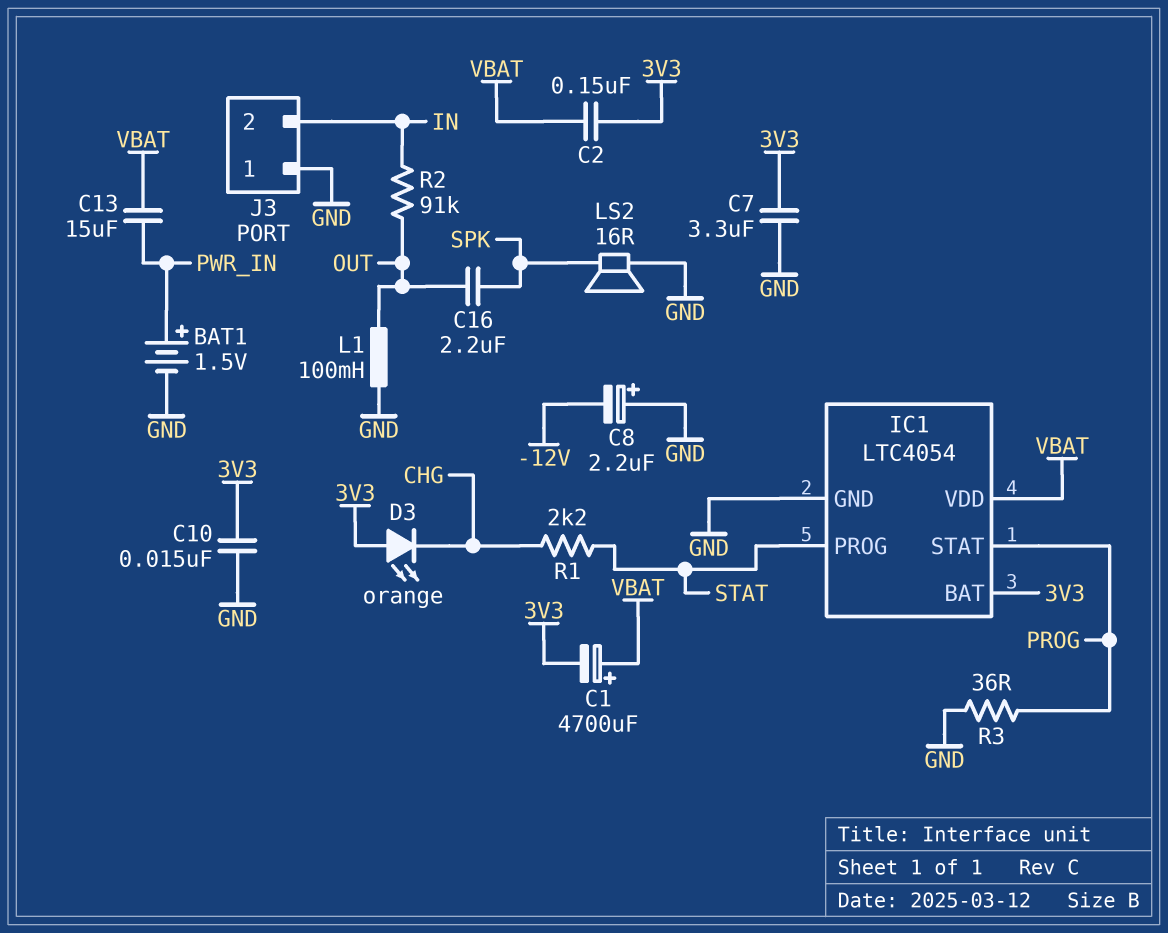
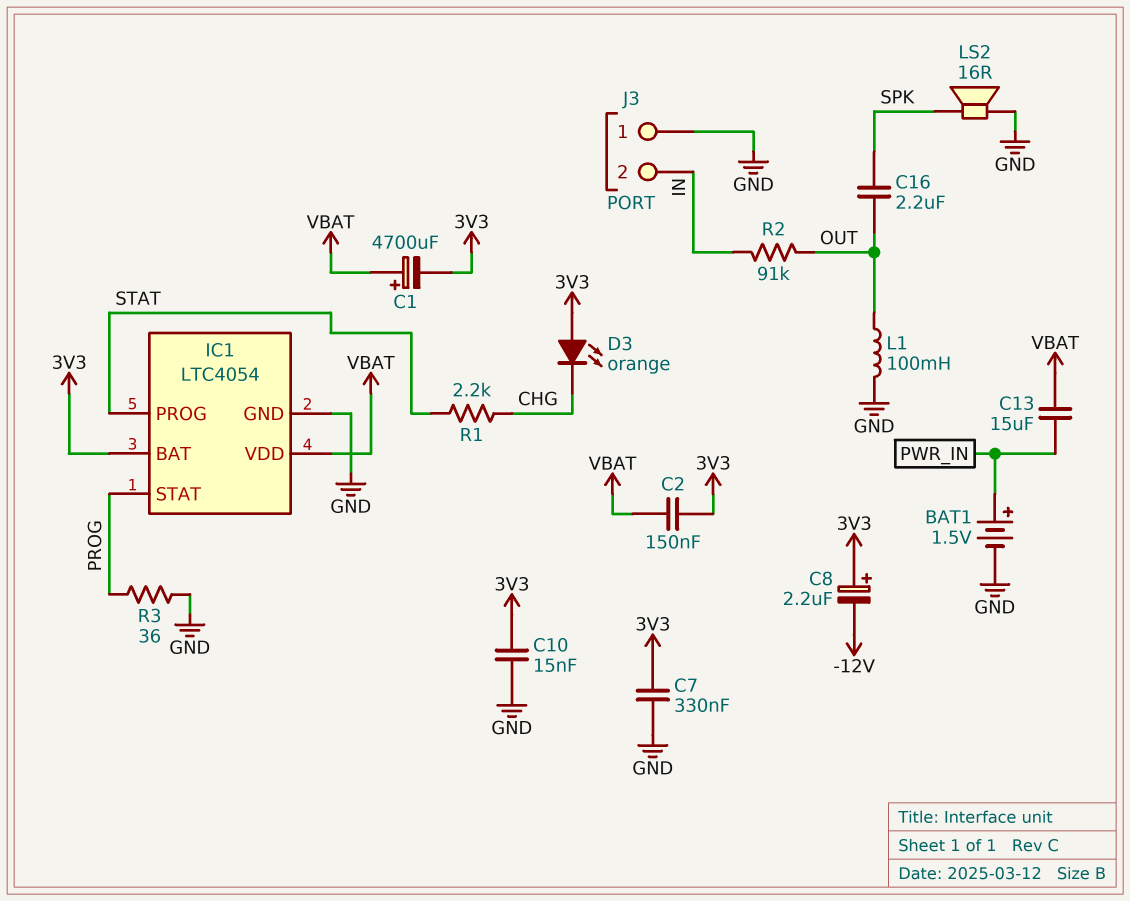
C7: 3.3uF (3V3, GND) -> 330nF (3V3, GND)
C8: 2.2uF (plus GND, minus -12V) -> 2.2uF (plus 3V3, minus -12V)

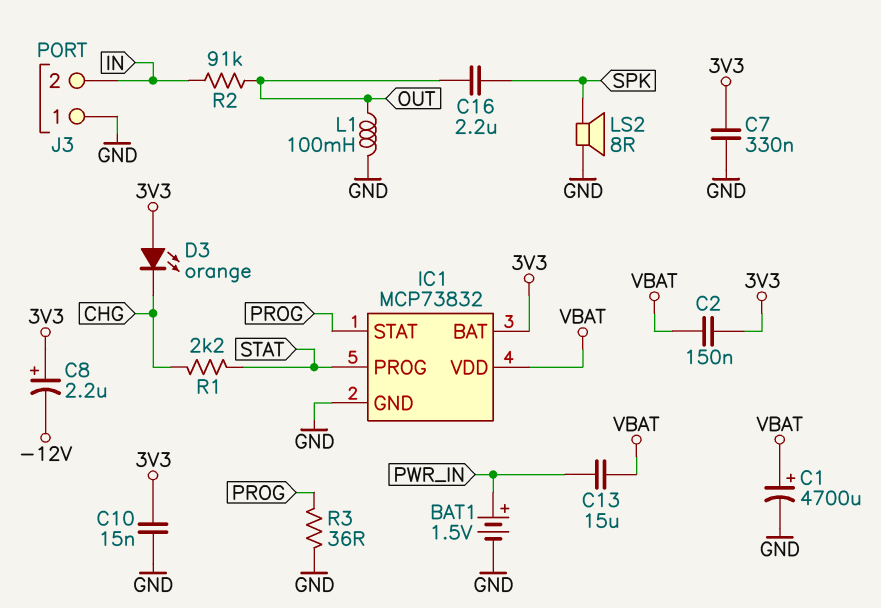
C1: 4700uF (plus VBAT, minus 3V3) -> 4700uF (plus VBAT, minus GND)
IC1: LTC4054 -> MCP73832
LS2: speaker 16R (GND, SPK) -> speaker 8R (GND, SPK)

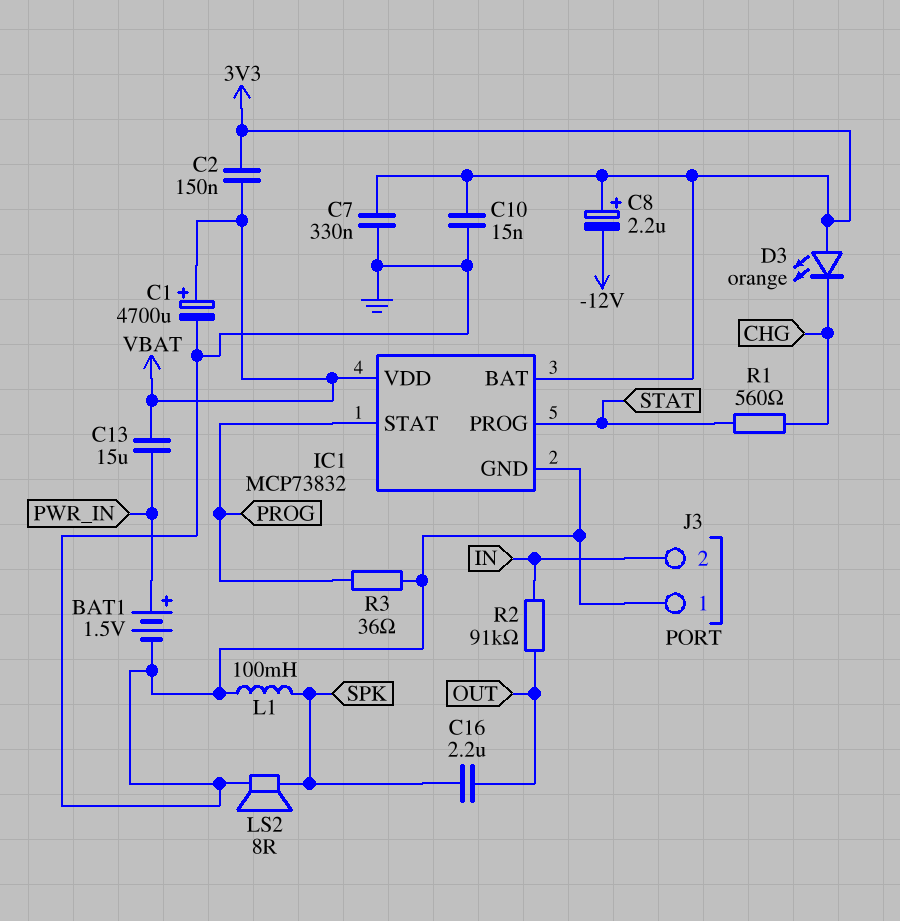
L1: 100mH (GND, OUT) -> 100mH (GND, SPK)
R1: 2.2k (CHG, STAT) -> 560 (CHG, STAT)

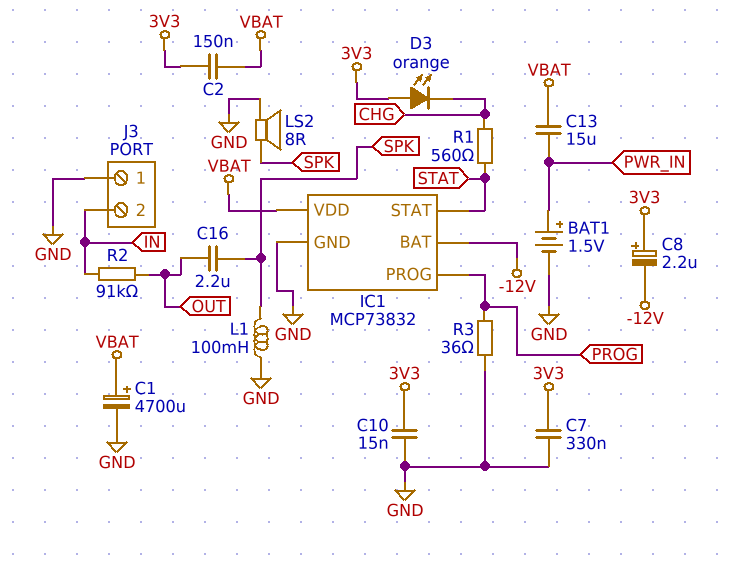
IC1 pin BAT: 3V3 -> -12V
IC1 pin PROG: STAT -> PROG
IC1 pin STAT: PROG -> STAT

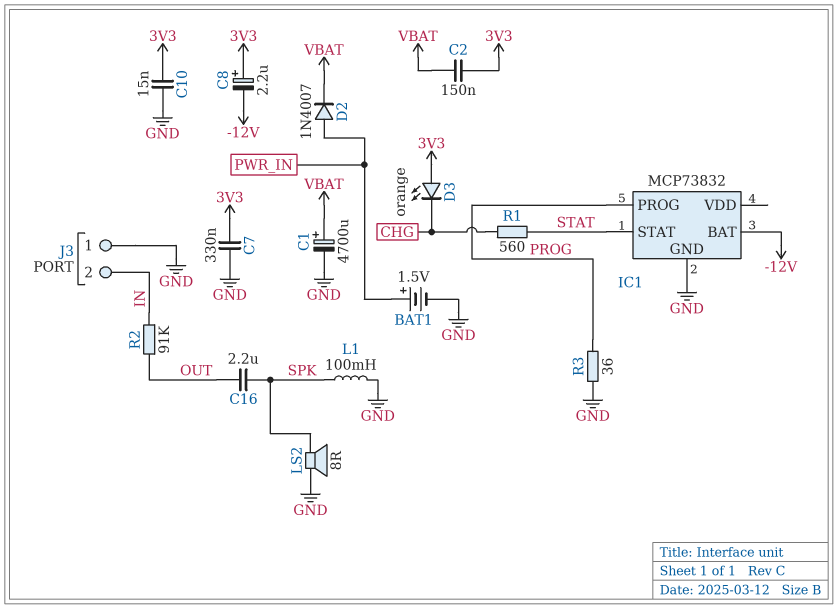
C13: 15uF (PWR_IN, VBAT) -> none
D2: none -> diode 1N4007 (A PWR_IN, K VBAT)
IC1 pin VDD: VBAT -> none

